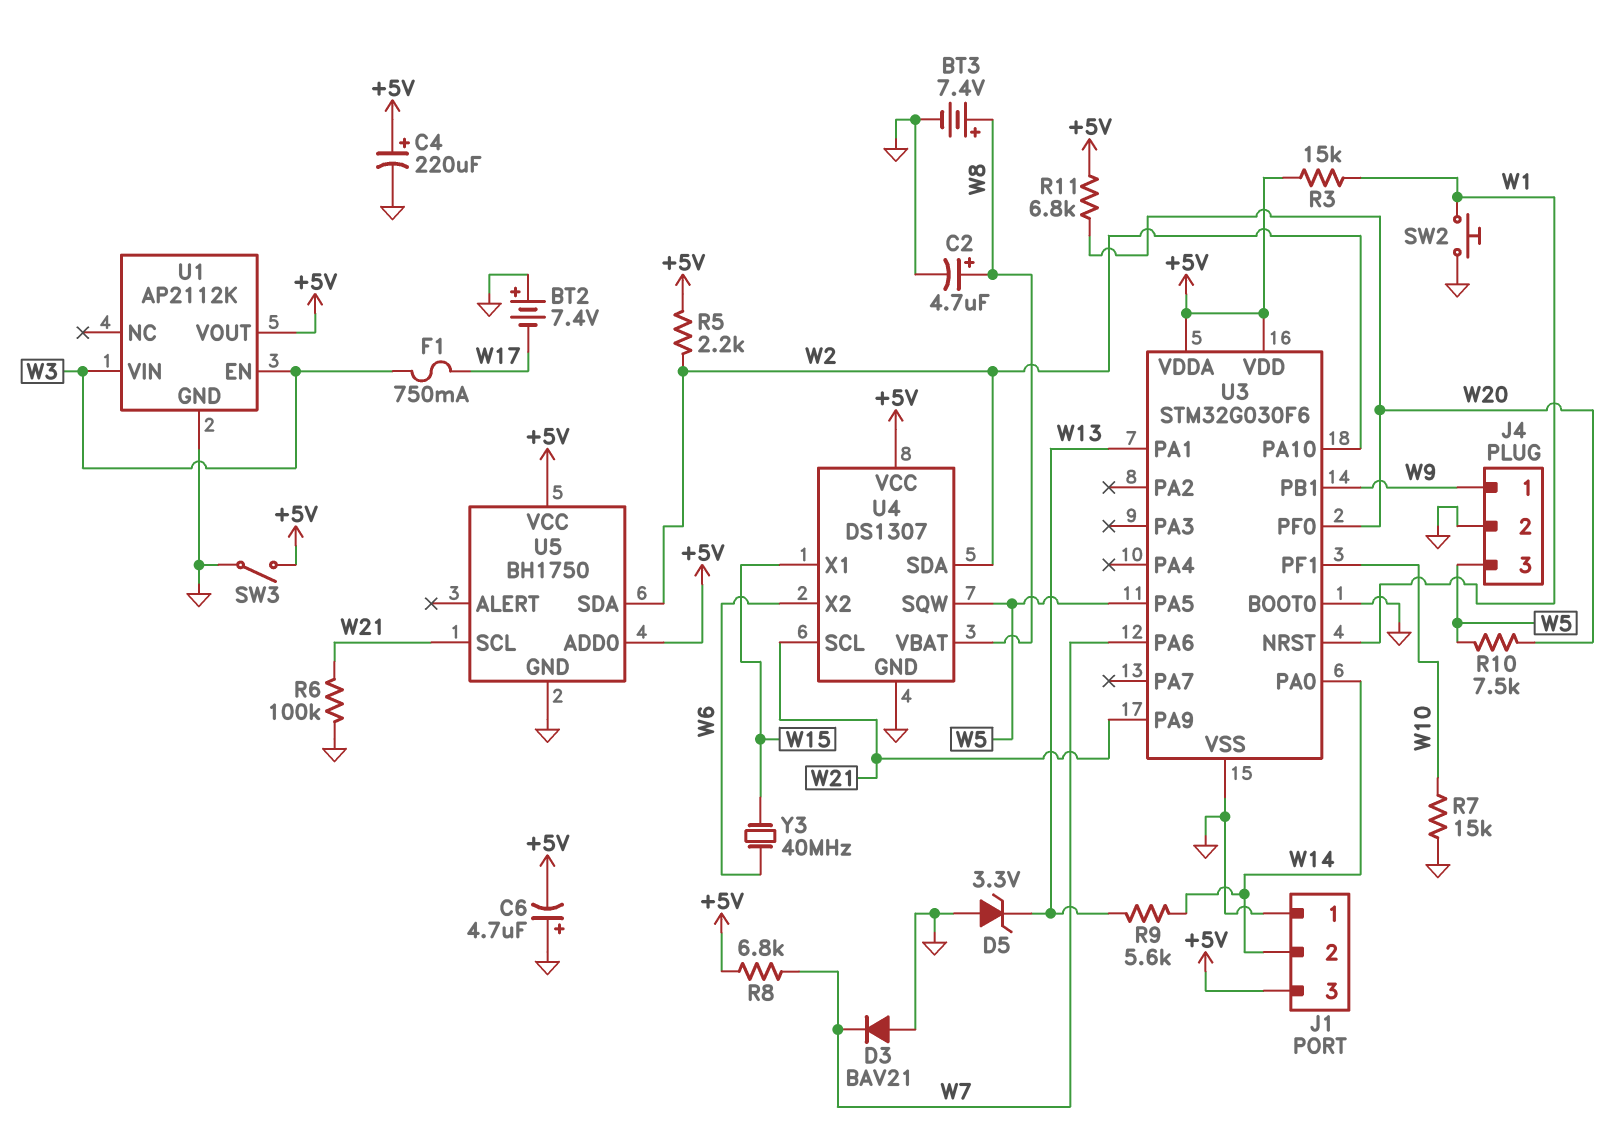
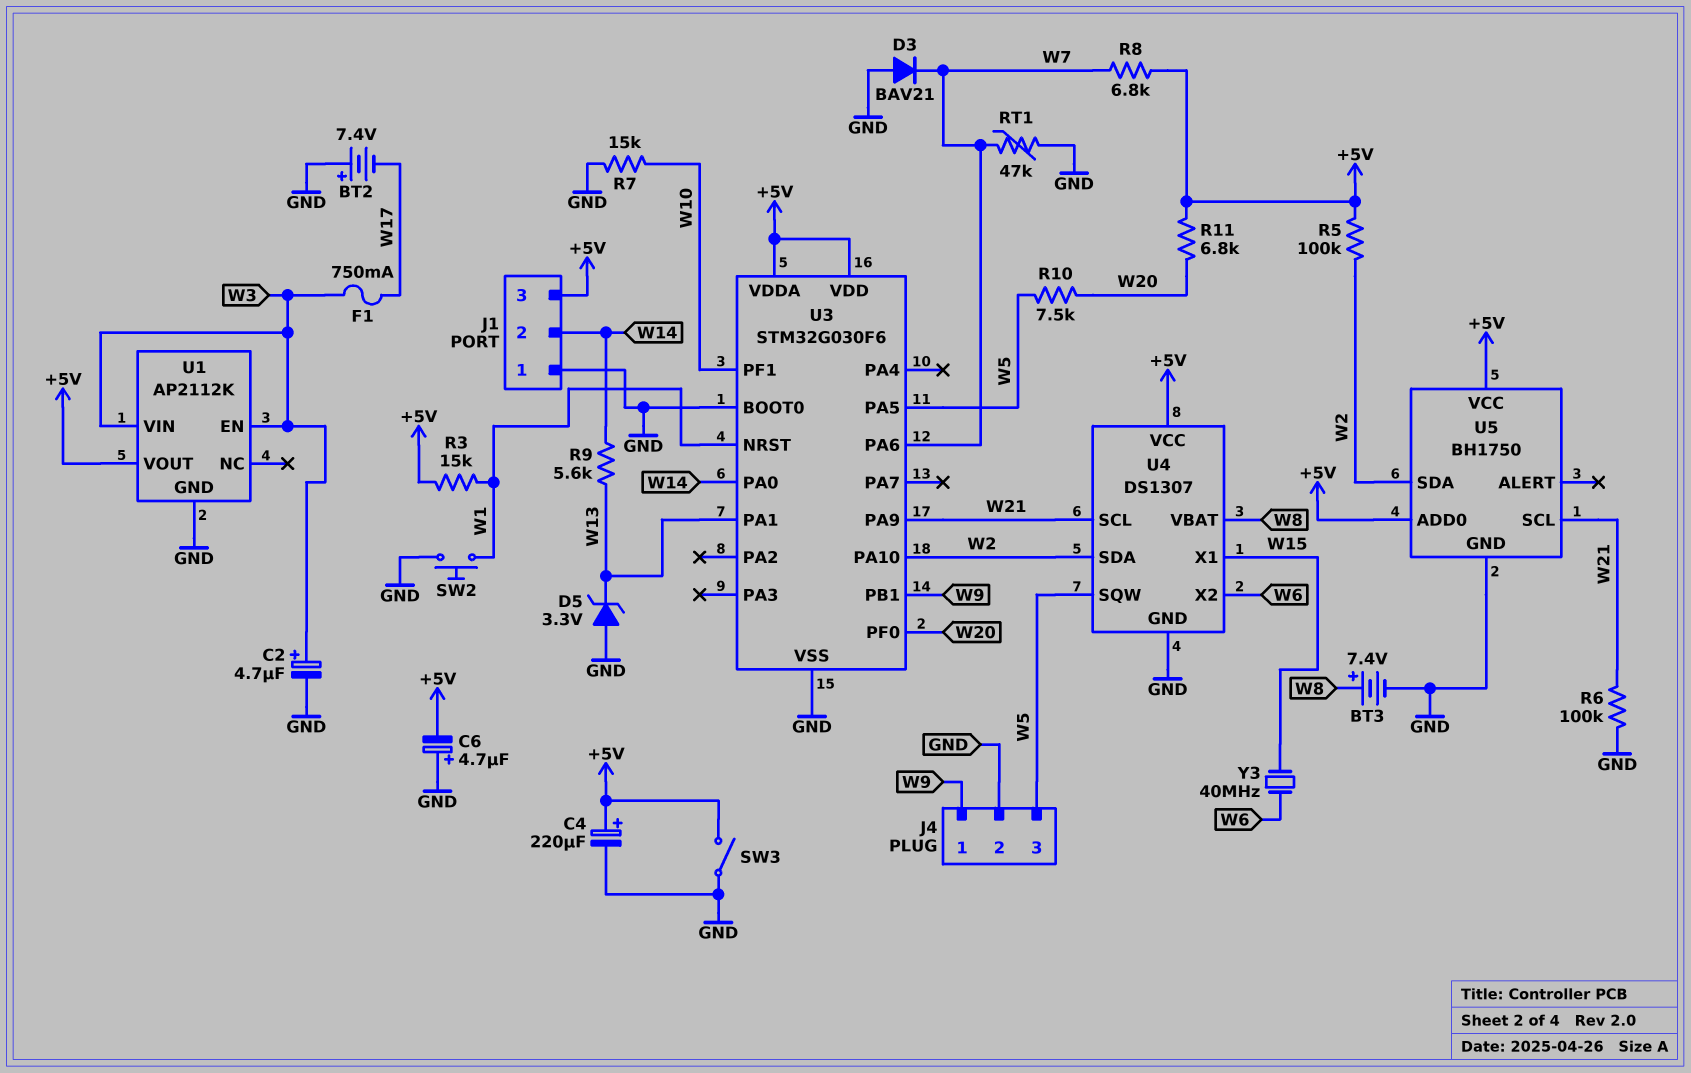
C2: 4.7uF (plus W8, minus GND) -> 4.7uF (plus W3, minus GND)
R5: 2.2k (+5V, W2) -> 100k (+5V, W2)
RT1: none -> 47k (GND, W7)

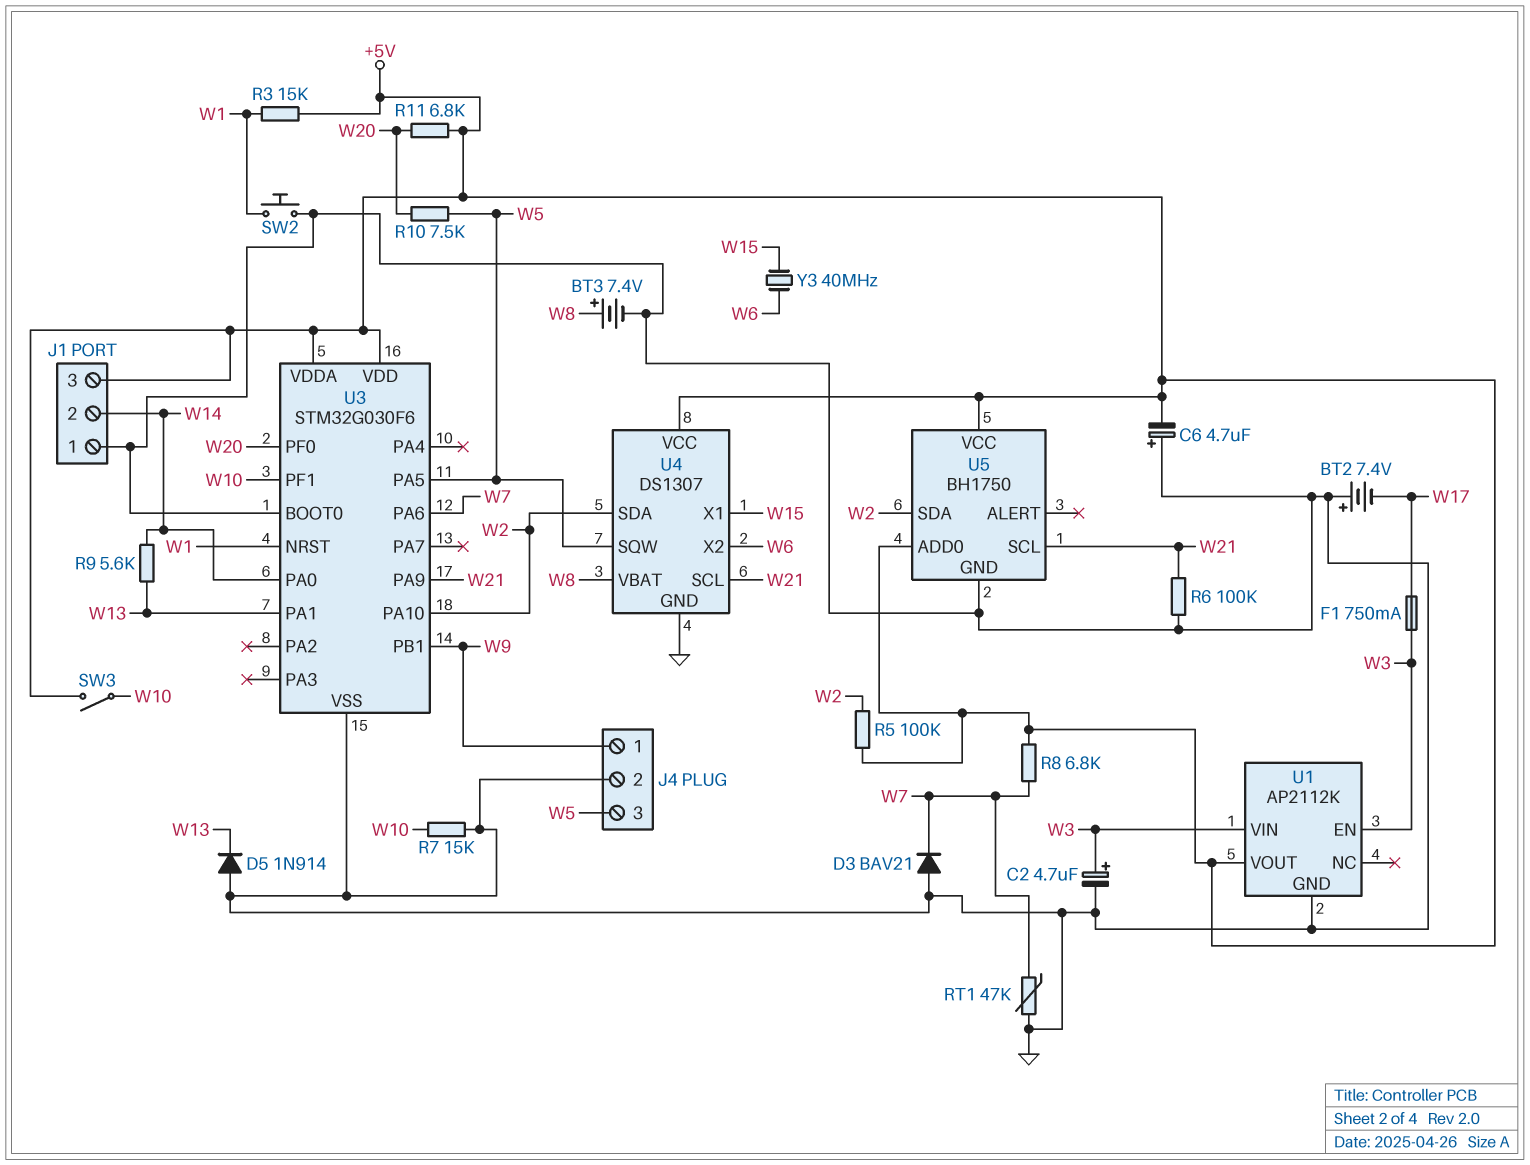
C4: 220uF (plus +5V, minus GND) -> none
D5: zener 3.3V (A GND, K W13) -> diode 1N914 (A GND, K W13)
SW3: switch (+5V, GND) -> switch (+5V, W10)

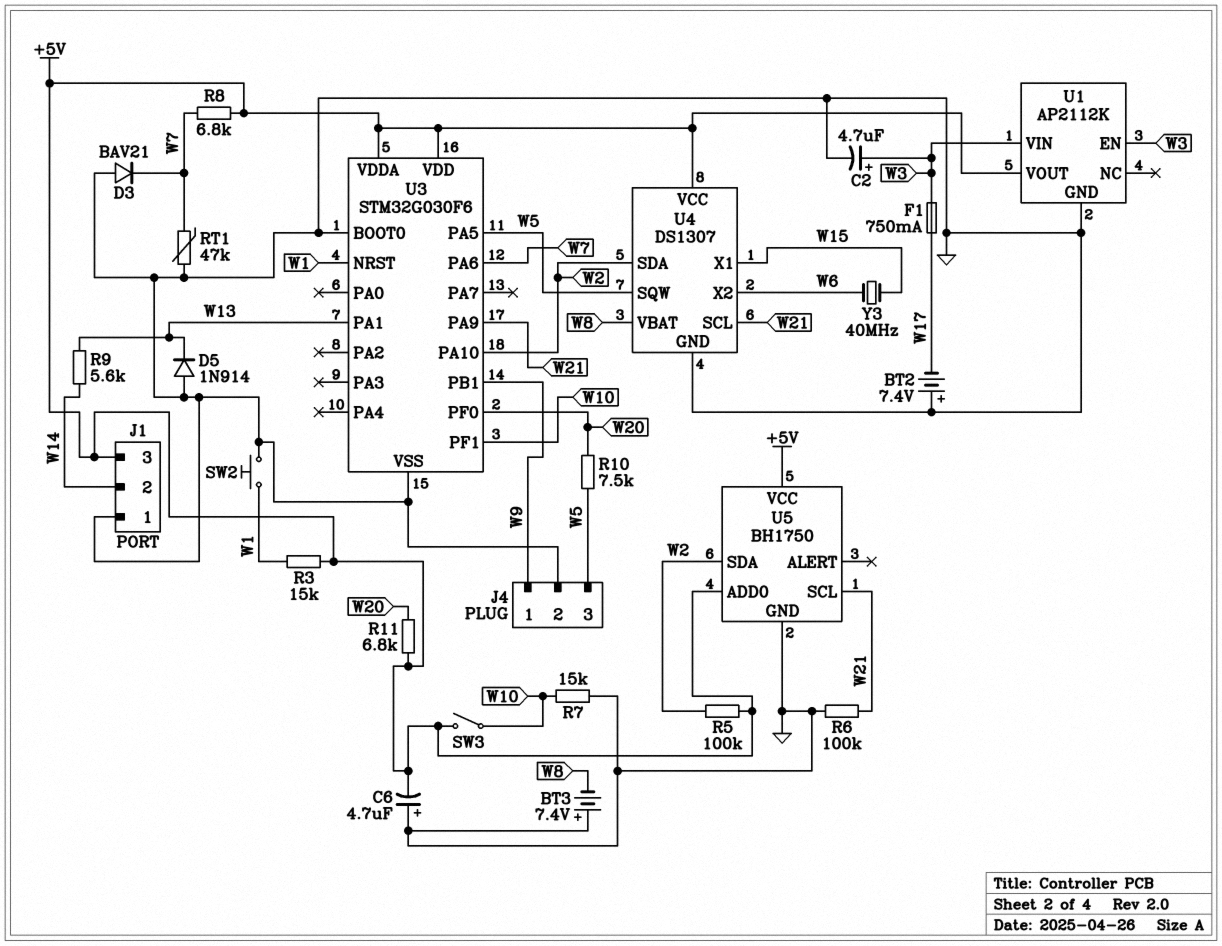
BT3: 7.4V (plus W8, minus GND) -> 7.4V (plus GND, minus W8)
U3 pin PA0: W14 -> none

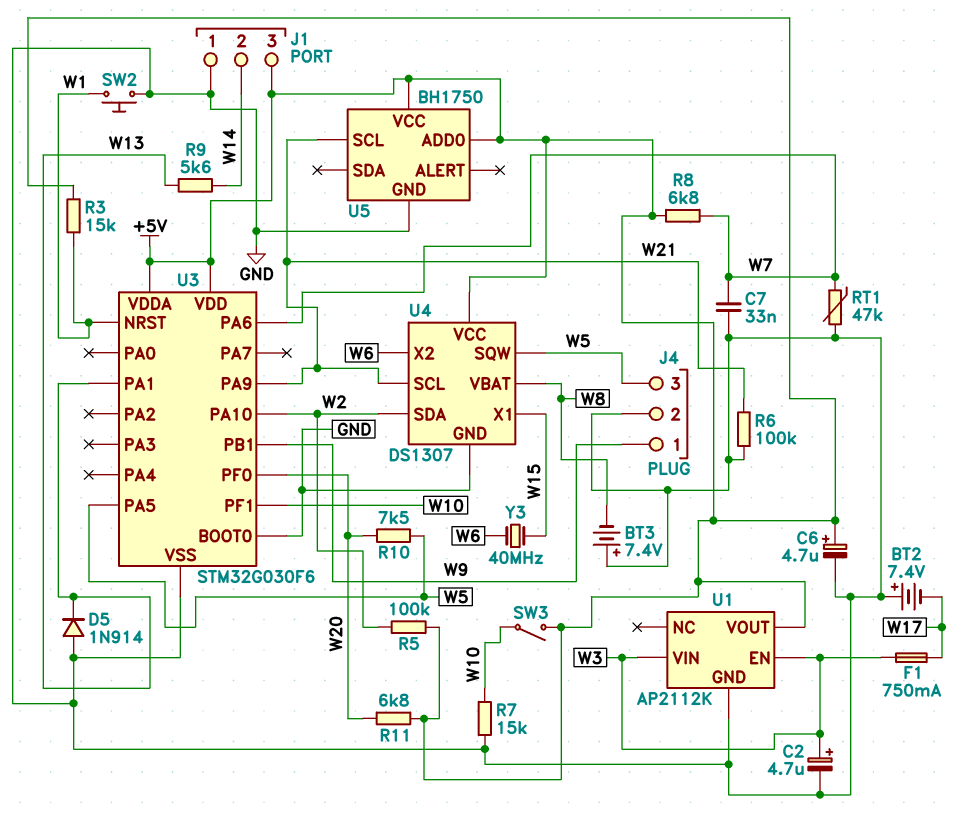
C6: 4.7uF (plus GND, minus +5V) -> 4.7uF (plus +5V, minus GND)
C7: none -> 33nF (GND, W7)
D3: diode BAV21 (A GND, K W7) -> none
U5 pin SDA: W2 -> none

